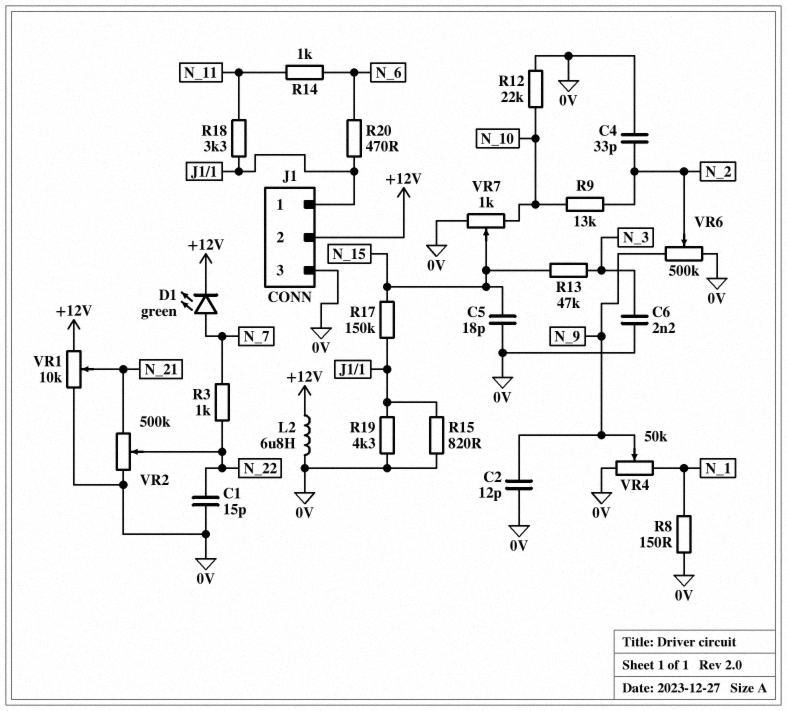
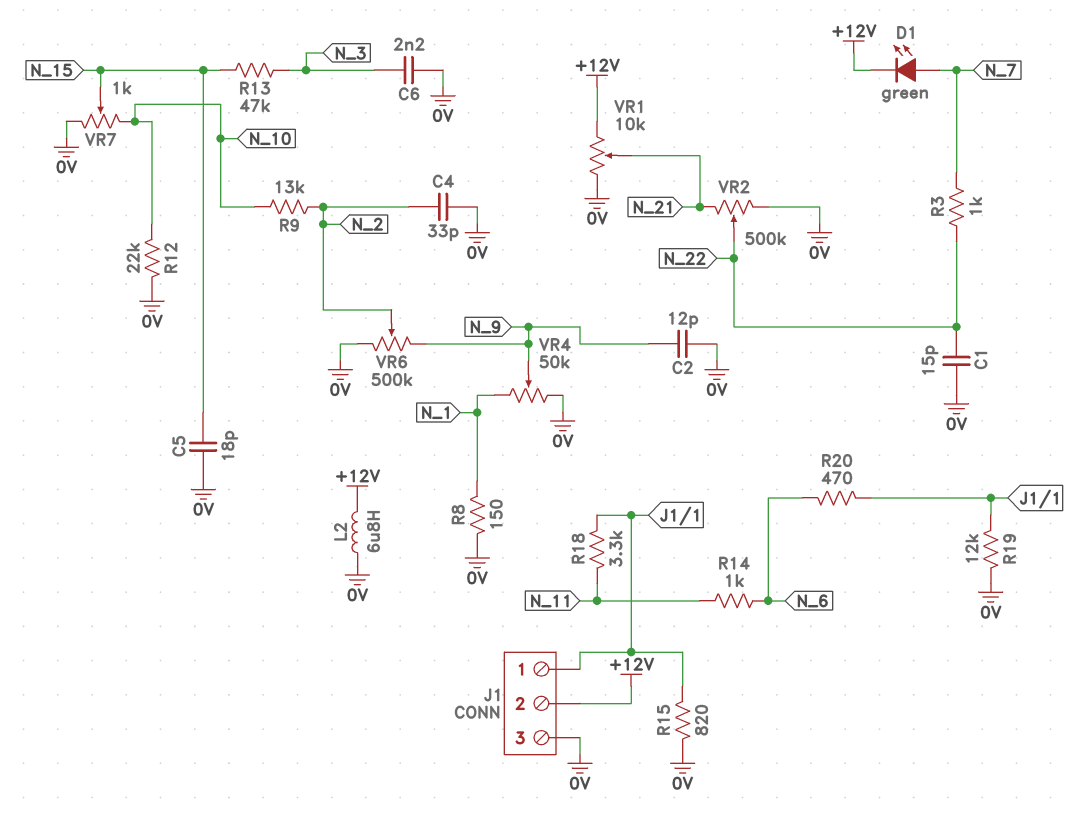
R17: 150k (J1/1, N_15) -> none
R19: 4.3k (0V, J1/1) -> 12k (0V, J1/1)

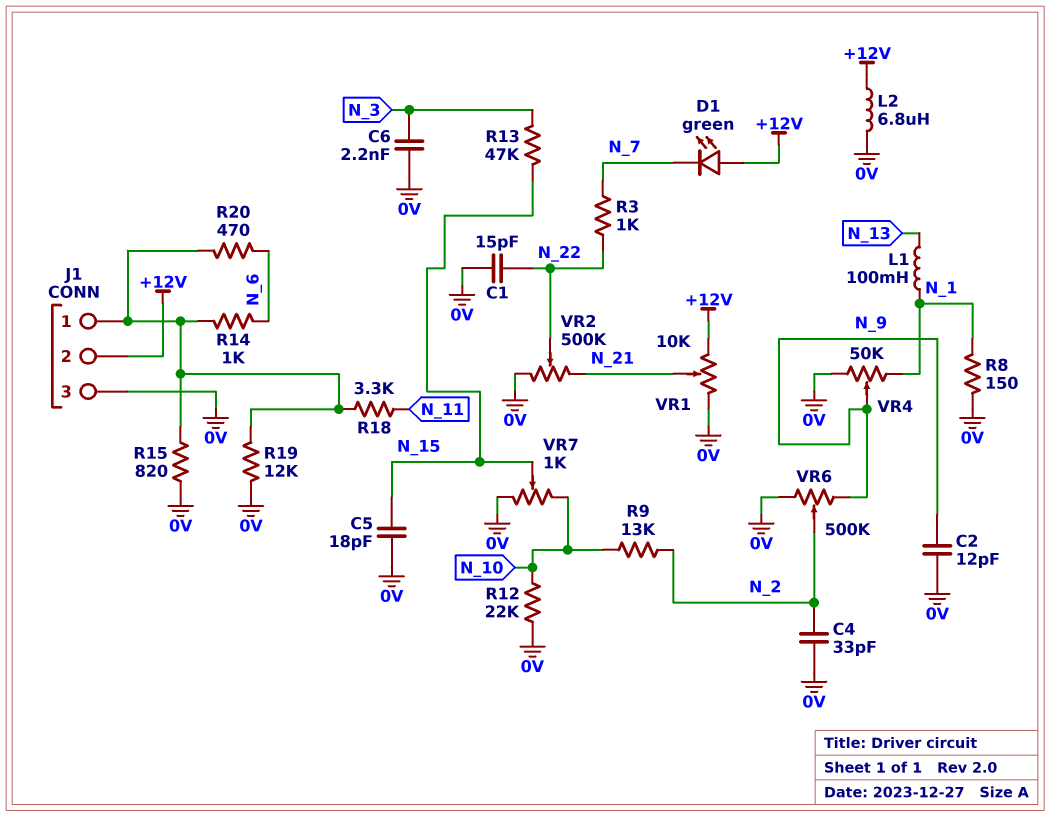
D1: LED green (A N_7, K +12V) -> LED green (A +12V, K N_7)
L1: none -> 100mH (N_1, N_13)
R14: 1k (N_6, N_11) -> 1k (J1/1, N_6)

